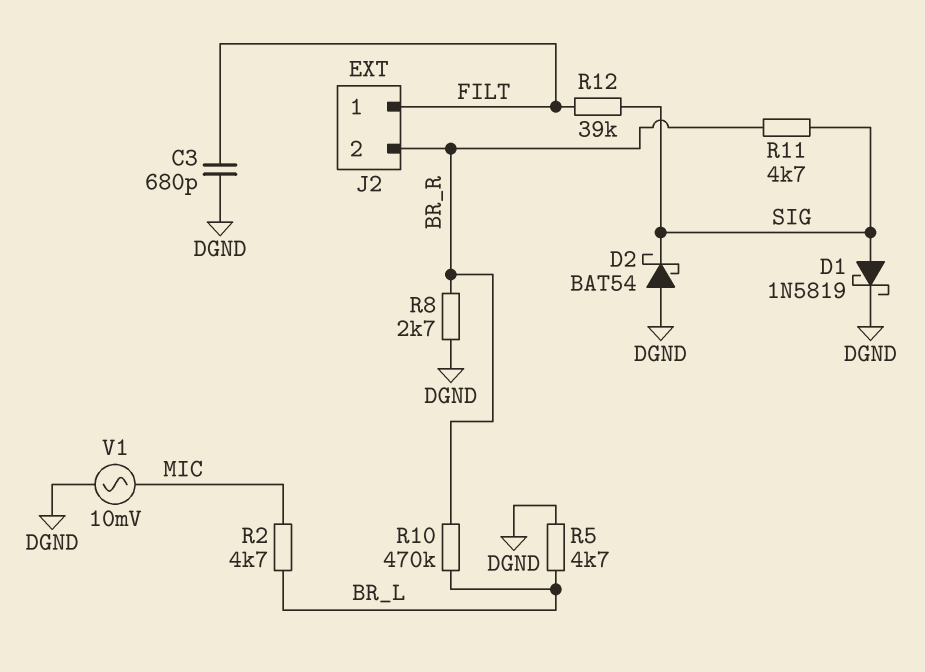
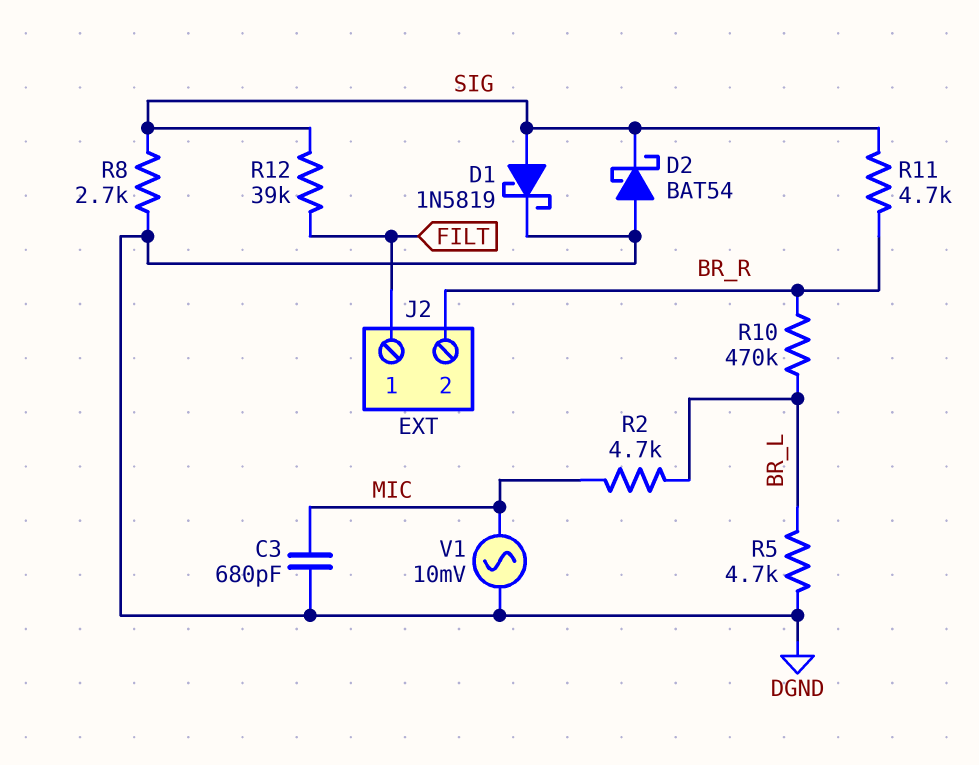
C3: 680pF (DGND, FILT) -> 680pF (DGND, MIC)
R8: 2.7k (BR_R, DGND) -> 2.7k (DGND, SIG)

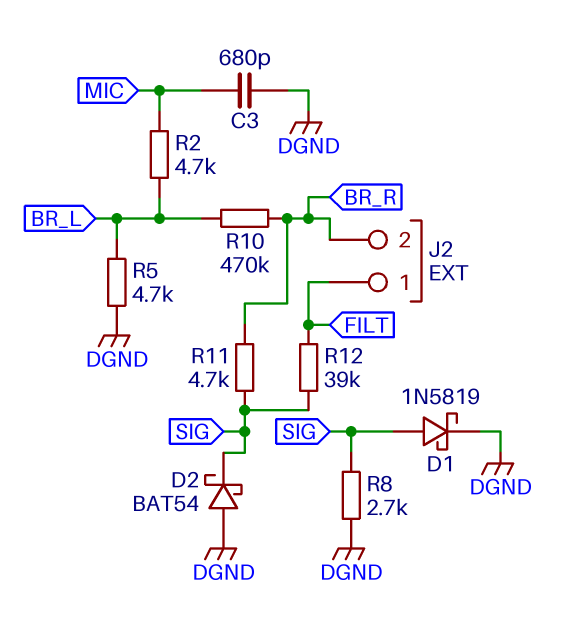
V1: AC 10mV (DGND, MIC) -> none

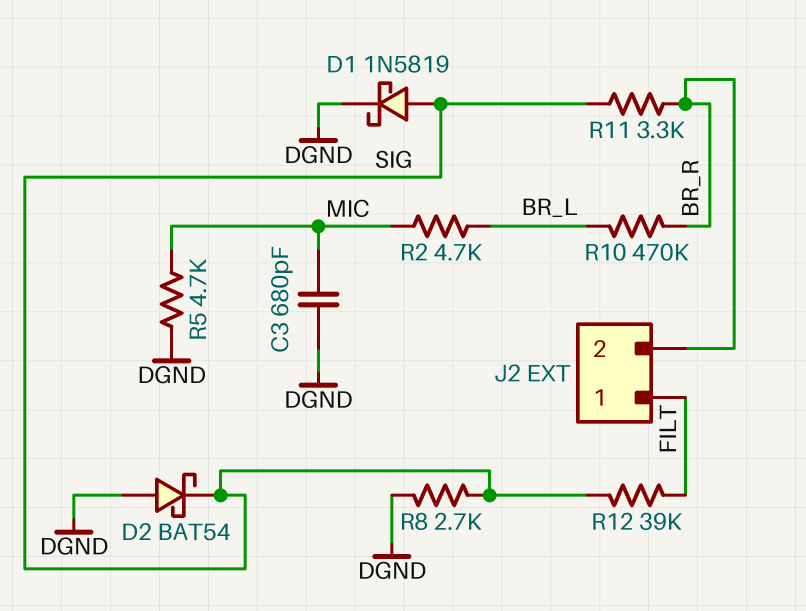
R5: 4.7k (BR_L, DGND) -> 4.7k (DGND, MIC)
R11: 4.7k (BR_R, SIG) -> 3.3k (BR_R, SIG)

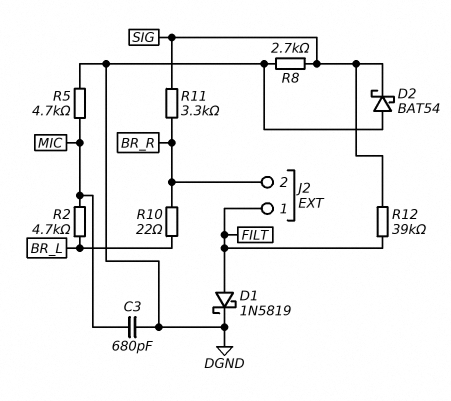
D1: schottky 1N5819 (A SIG, K DGND) -> schottky 1N5819 (A FILT, K DGND)
R10: 470k (BR_L, BR_R) -> 22 (BR_L, BR_R)

